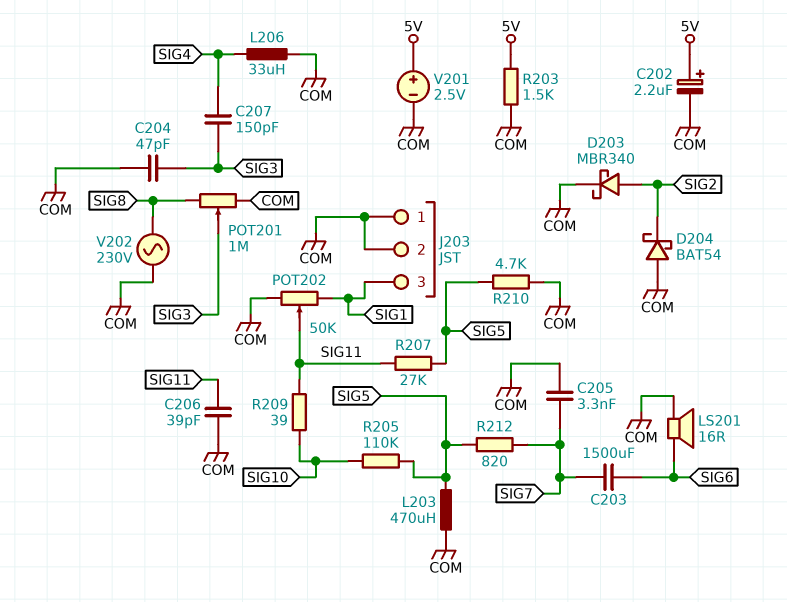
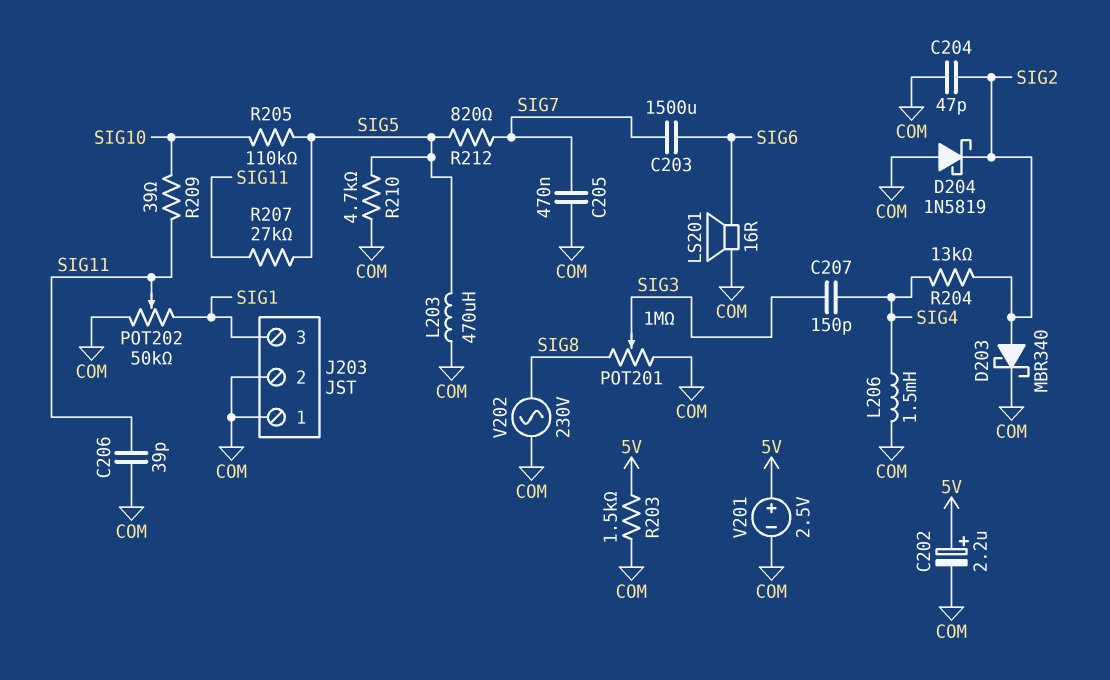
C204: 47pF (COM, SIG3) -> 47pF (COM, SIG2)
C205: 3.3nF (COM, SIG7) -> 470nF (COM, SIG7)
D204: schottky BAT54 (A COM, K SIG2) -> schottky 1N5819 (A COM, K SIG2)
L206: 33uH (COM, SIG4) -> 1.5mH (COM, SIG4)
R204: none -> 13k (SIG2, SIG4)

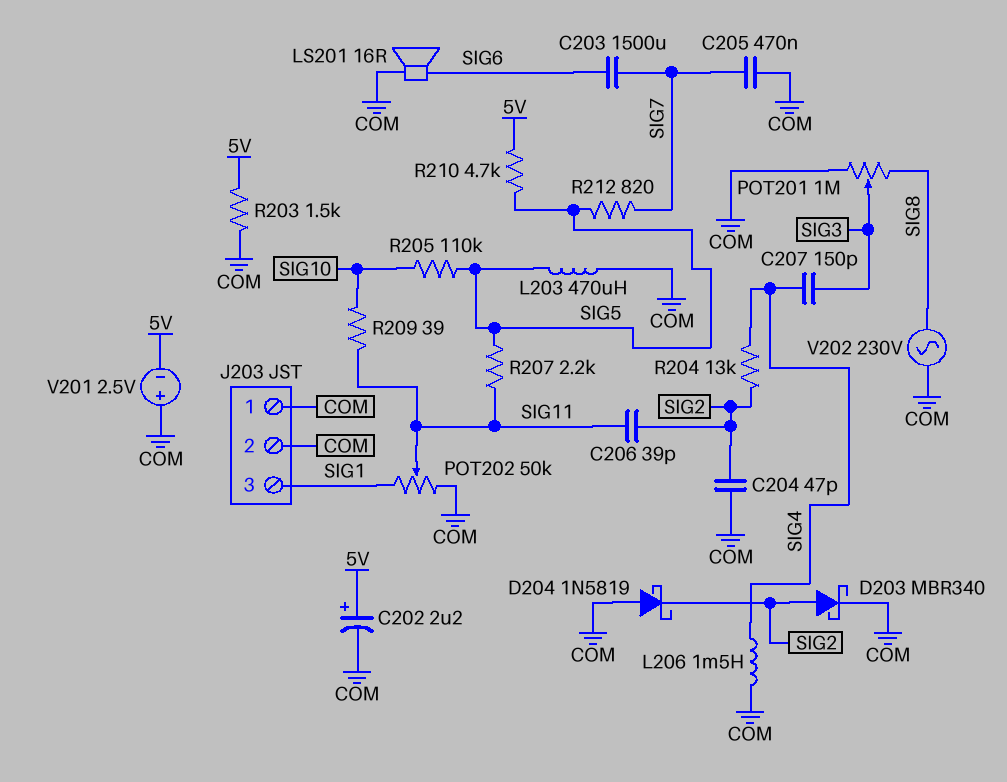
C206: 39pF (COM, SIG11) -> 39pF (SIG2, SIG11)
R207: 27k (SIG5, SIG11) -> 2.2k (SIG5, SIG11)
R210: 4.7k (COM, SIG5) -> 4.7k (5V, SIG5)
V201: 2.5V (plus 5V, minus COM) -> 2.5V (plus COM, minus 5V)

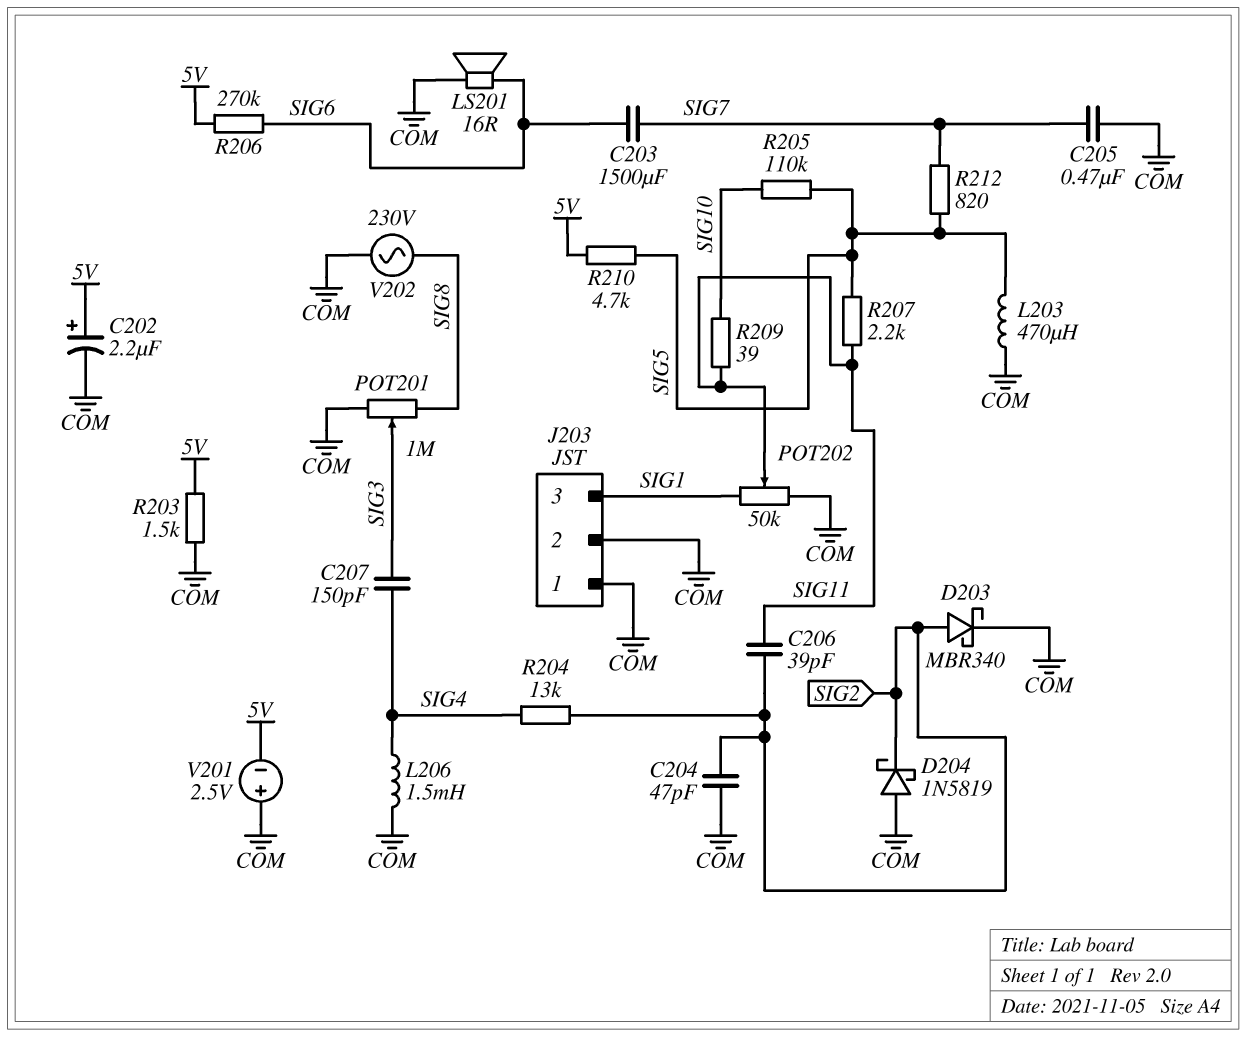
R206: none -> 270k (5V, SIG6)

